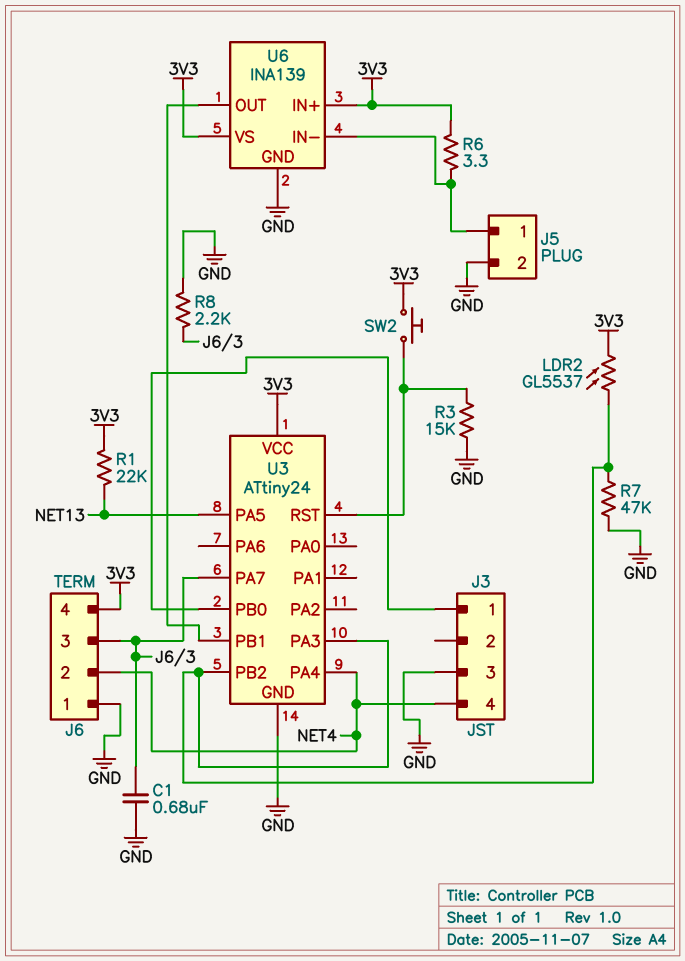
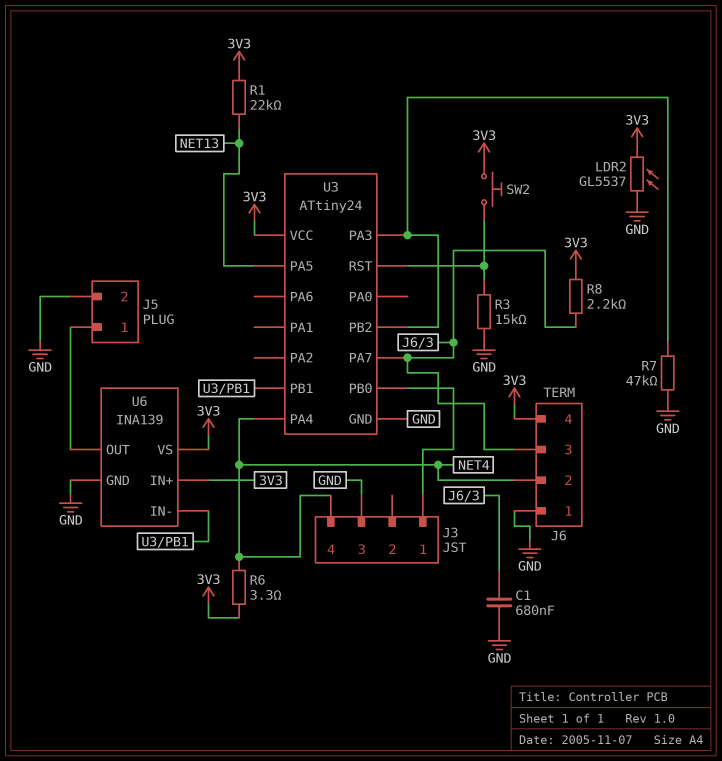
LDR2: GL5537 (3V3, U3/PA3) -> GL5537 (3V3, GND)
R6: 3.3 (3V3, J5/1) -> 3.3 (3V3, NET4)
R8: 2.2k (GND, J6/3) -> 2.2k (3V3, J6/3)
U6 pin IN-: J5/1 -> U3/PB1
U6 pin OUT: U3/PB1 -> J5/1

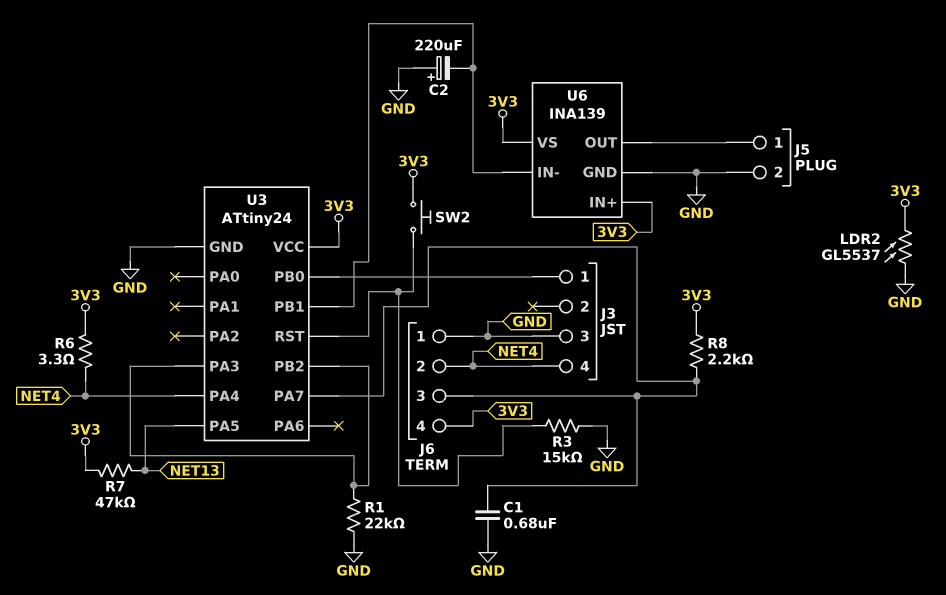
C2: none -> 220uF (plus GND, minus U3/PB1)
R1: 22k (3V3, NET13) -> 22k (GND, U3/PA3)
R7: 47k (GND, U3/PA3) -> 47k (3V3, NET13)

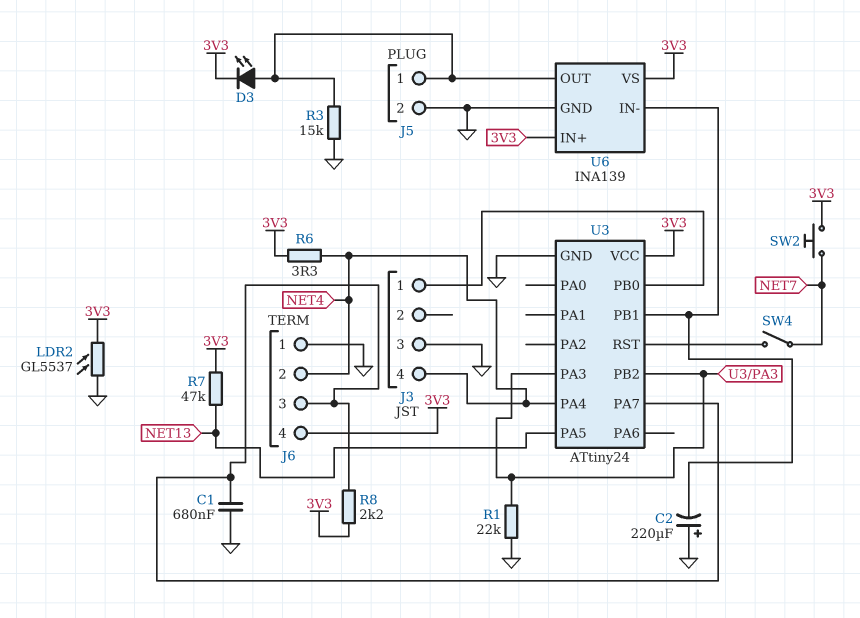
D3: none -> LED (A J5/1, K 3V3)
R3: 15k (GND, U3/RST) -> 15k (GND, J5/1)
SW2: button (3V3, U3/RST) -> button (3V3, NET7)
SW4: none -> switch (NET7, U3/RST)

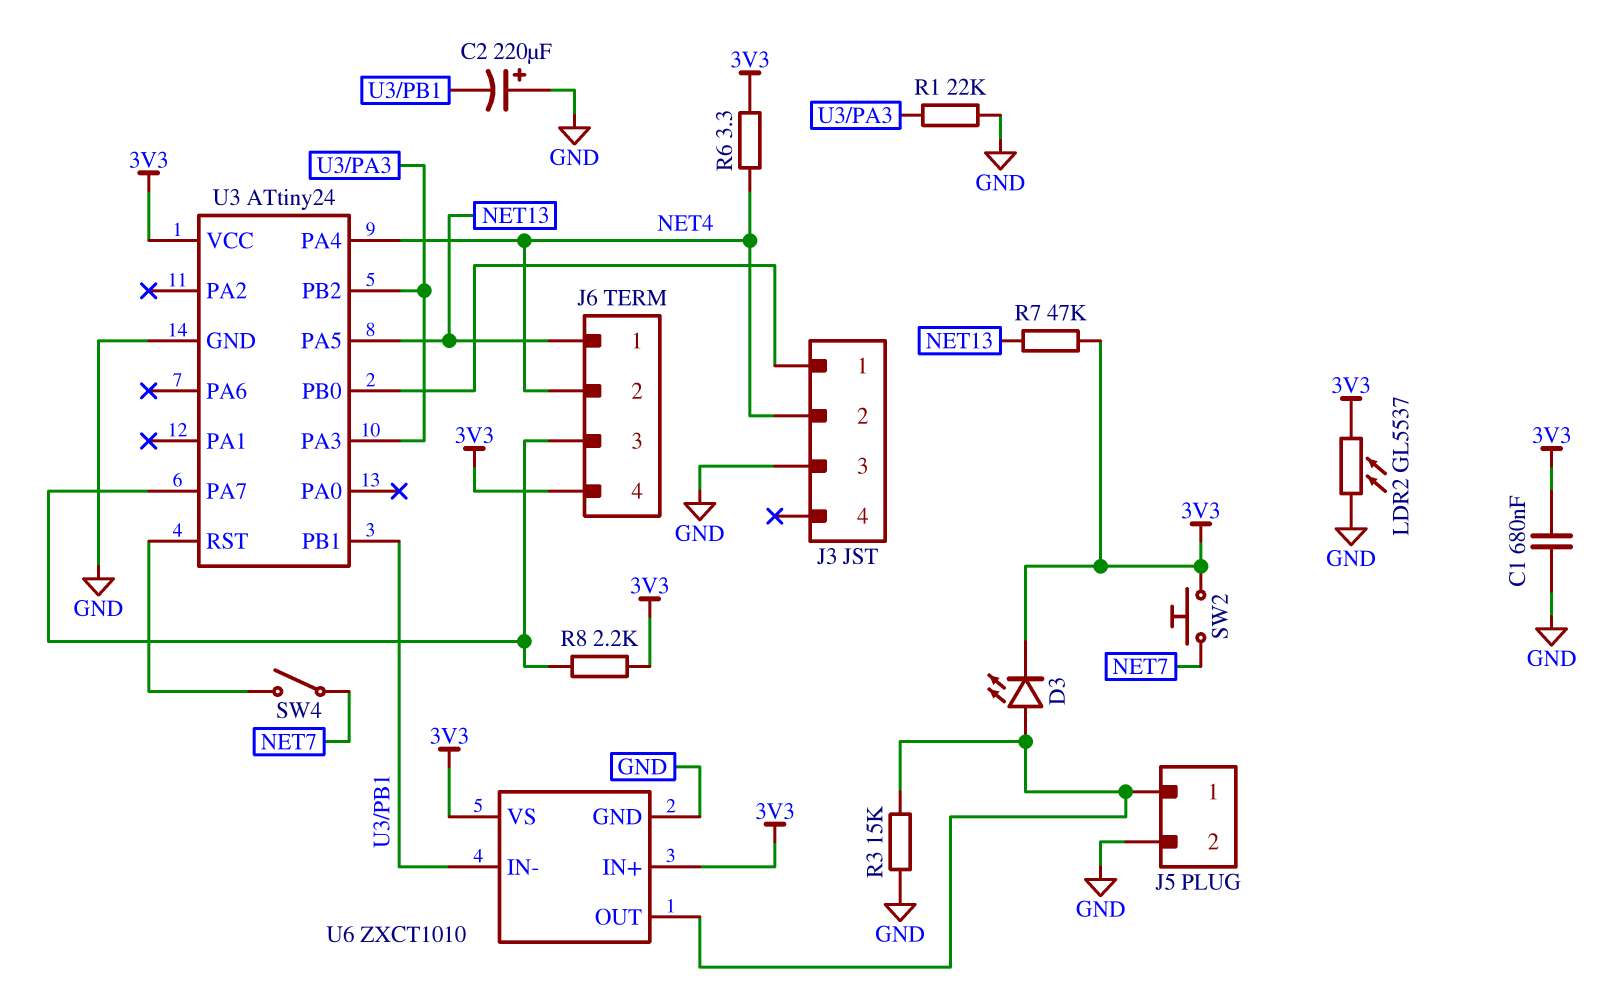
C1: 680nF (GND, J6/3) -> 680nF (3V3, GND)
J3 pin 2: none -> NET4
J3 pin 4: NET4 -> none
J6 pin 1: GND -> NET13
U6: INA139 -> ZXCT1010

